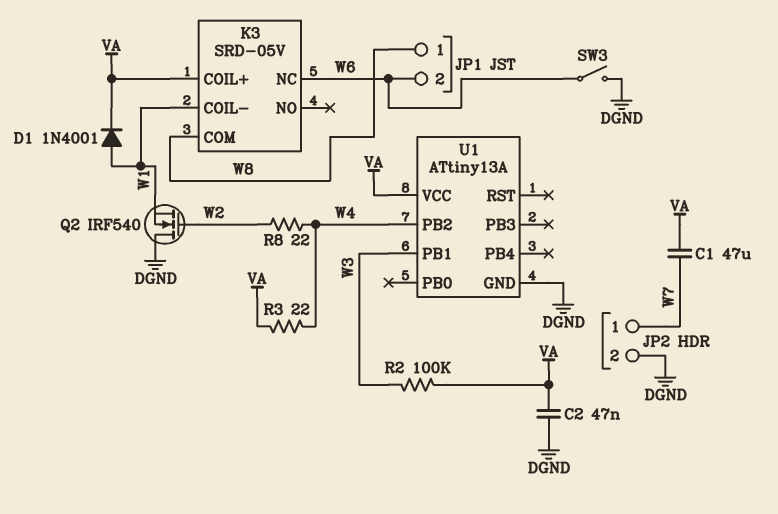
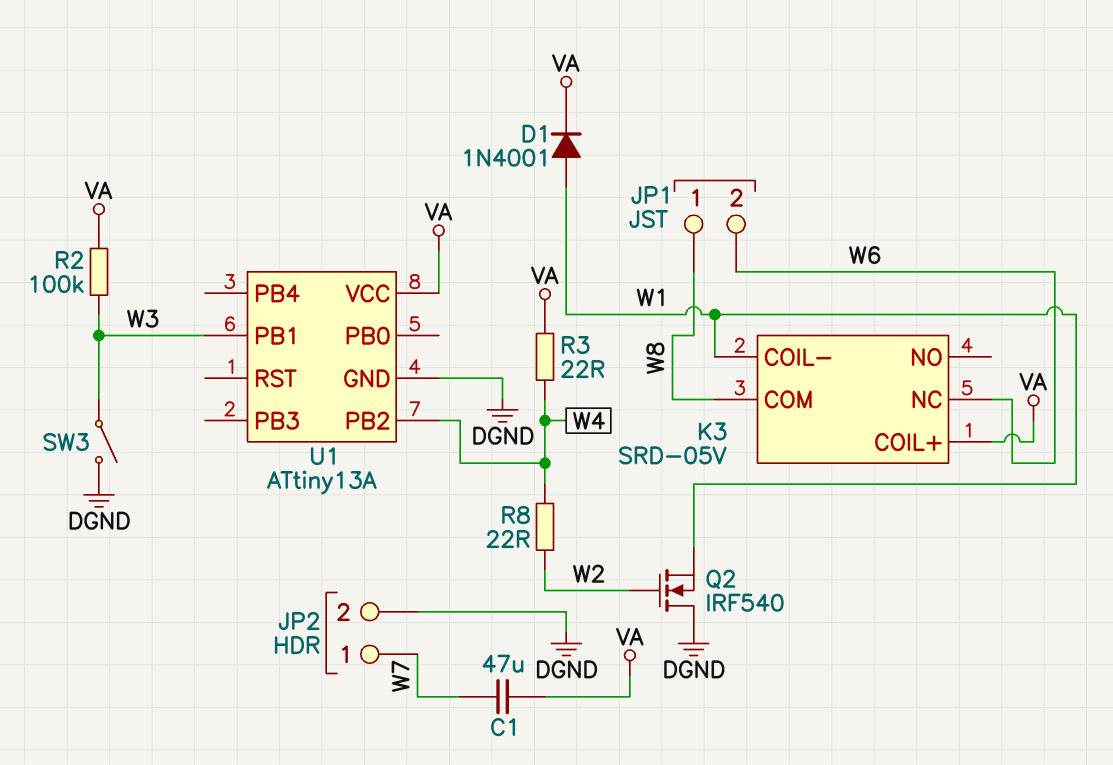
C2: 47nF (DGND, VA) -> none
SW3: switch (DGND, W6) -> switch (DGND, W3)

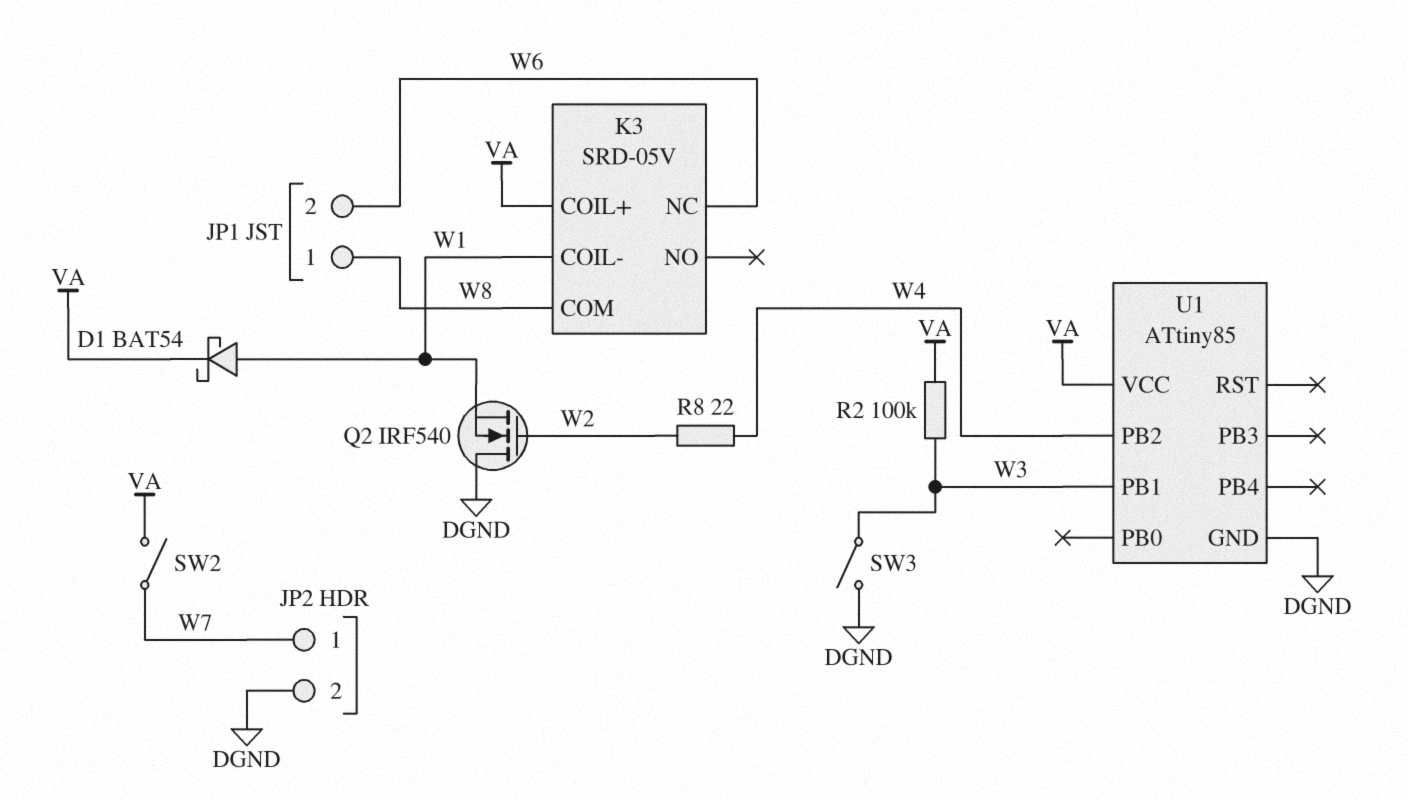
C1: 47uF (VA, W7) -> none
D1: diode 1N4001 (A W1, K VA) -> schottky BAT54 (A W1, K VA)
R3: 22 (VA, W4) -> none
SW2: none -> switch (VA, W7)
U1: ATtiny13A -> ATtiny85

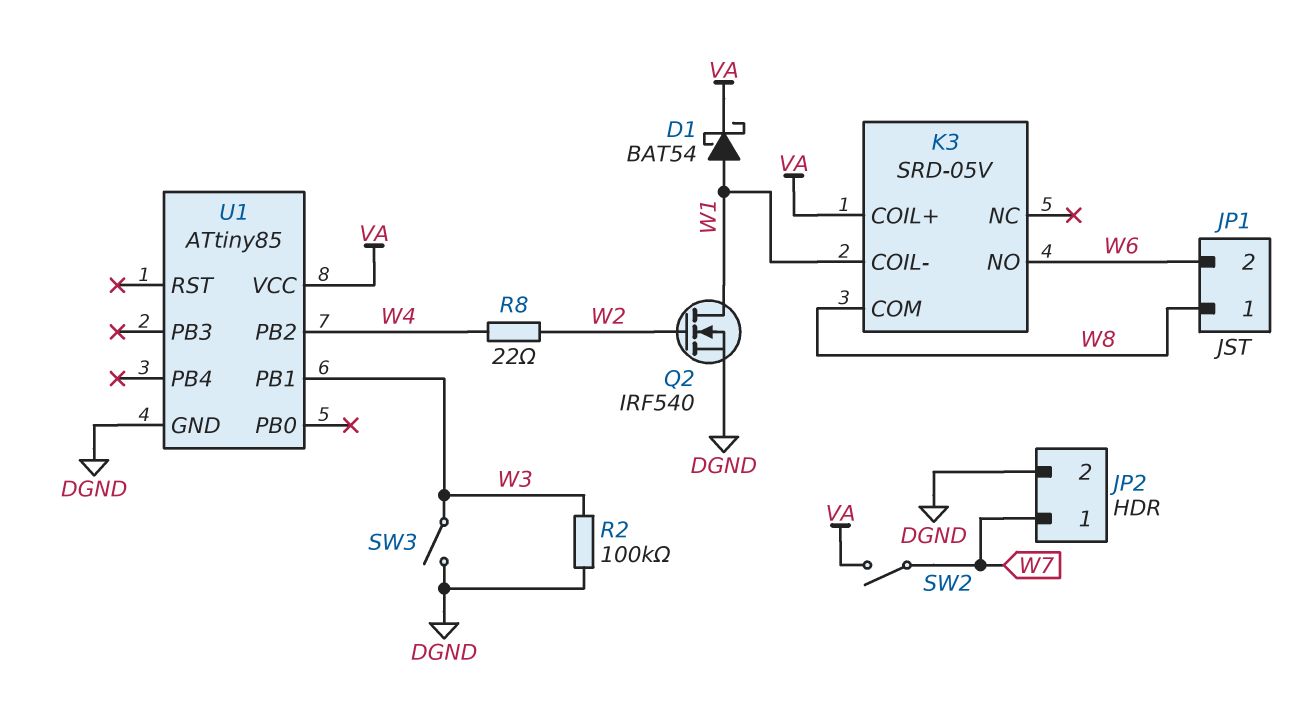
K3 pin NC: W6 -> none
K3 pin NO: none -> W6
Q2: NMOS IRF540 (G W2, D DGND, S W1) -> NMOS IRF540 (G W2, D W1, S DGND)
R2: 100k (VA, W3) -> 100k (DGND, W3)

